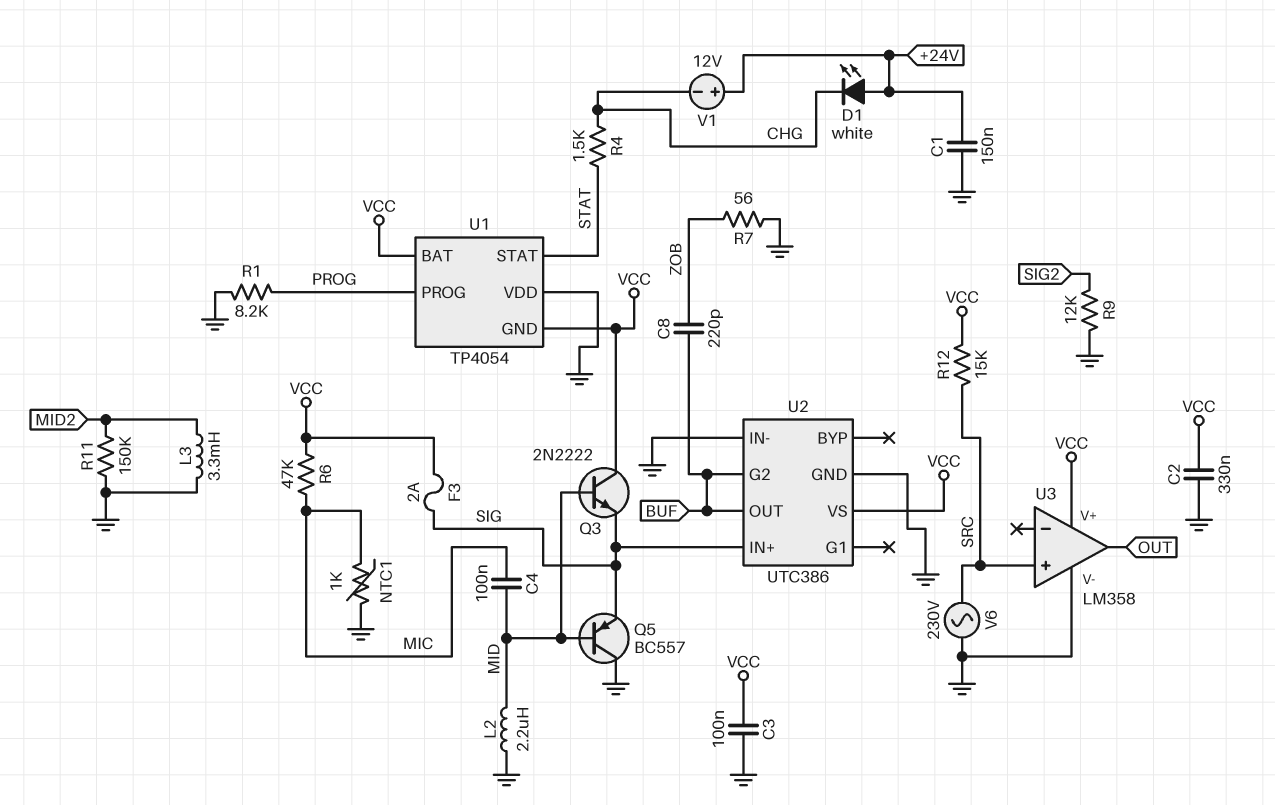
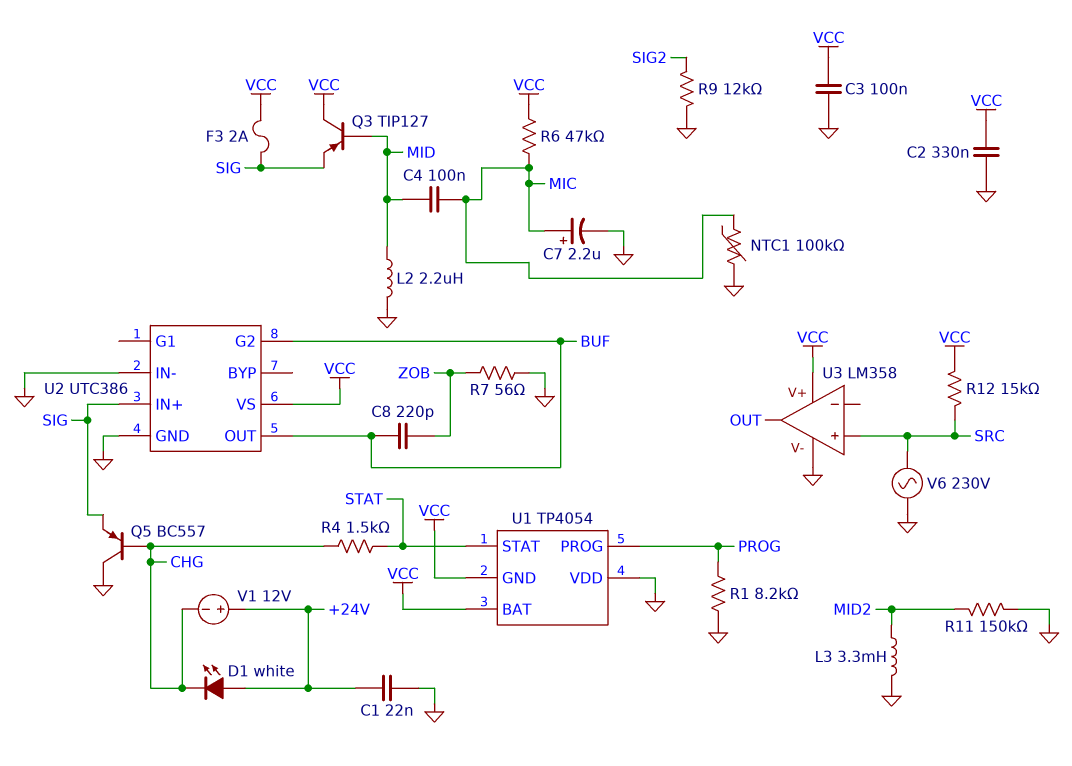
C1: 150nF (+24V, GND) -> 22nF (+24V, GND)
C7: none -> 2.2uF (plus MIC, minus GND)
NTC1: 1k (GND, MIC) -> 100k (GND, MIC)
Q3: NPN 2N2222 (B MID, C VCC, E SIG) -> PNP TIP127 (B MID, C VCC, E SIG)
Q5: PNP BC557 (B MID, C GND, E SIG) -> PNP BC557 (B CHG, C GND, E SIG)

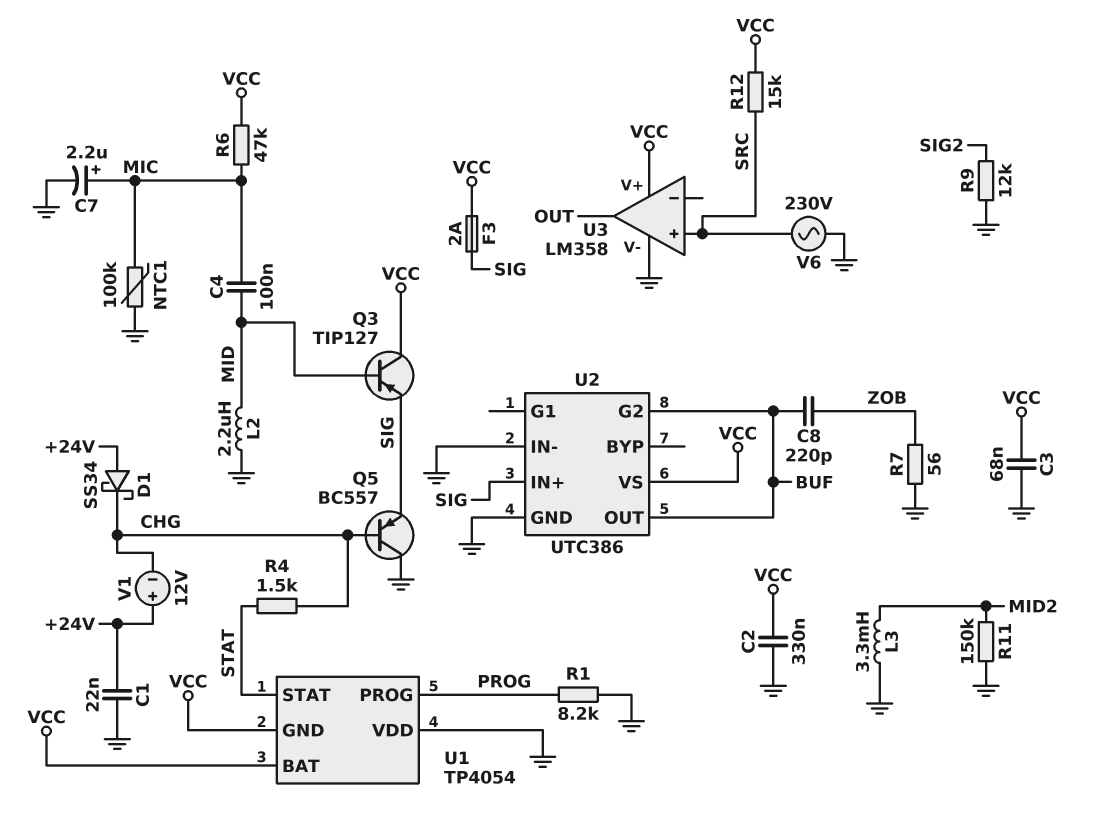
C3: 100nF (GND, VCC) -> 68nF (GND, VCC)
D1: LED white (A +24V, K CHG) -> schottky SS34 (A +24V, K CHG)

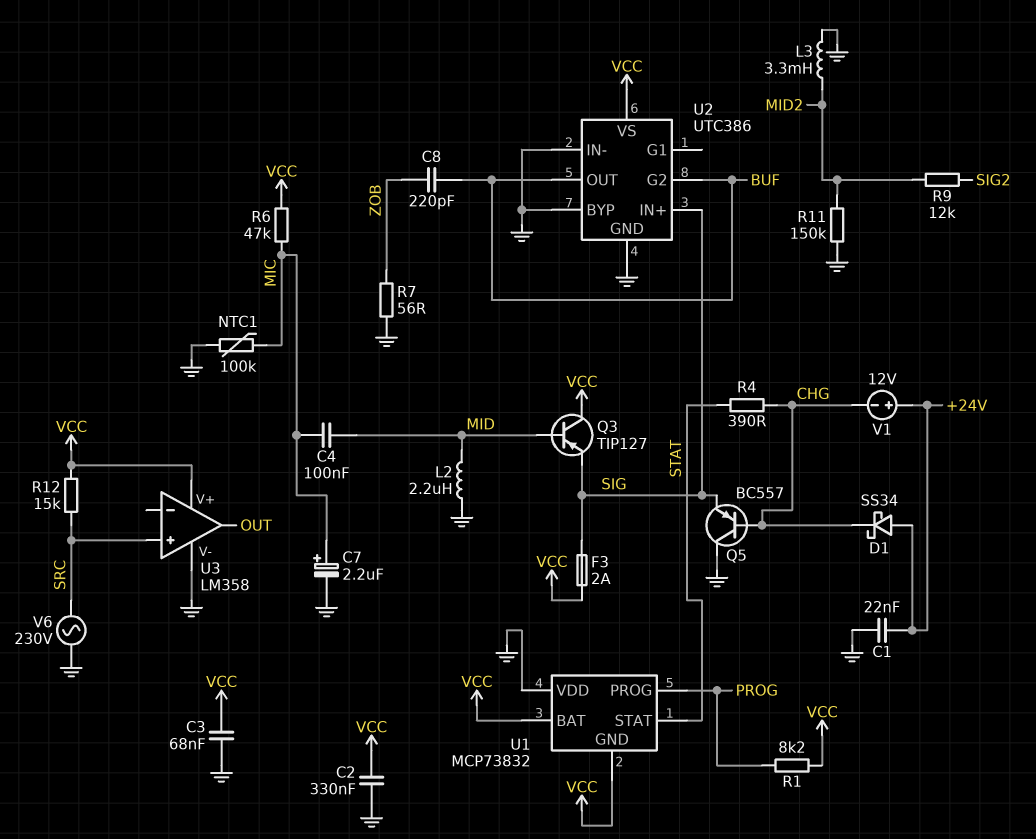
R1: 8.2k (GND, PROG) -> 8.2k (PROG, VCC)
R4: 1.5k (CHG, STAT) -> 390 (CHG, STAT)
R9: 12k (GND, SIG2) -> 12k (MID2, SIG2)
U1: TP4054 -> MCP73832
U2 pin BYP: none -> GND

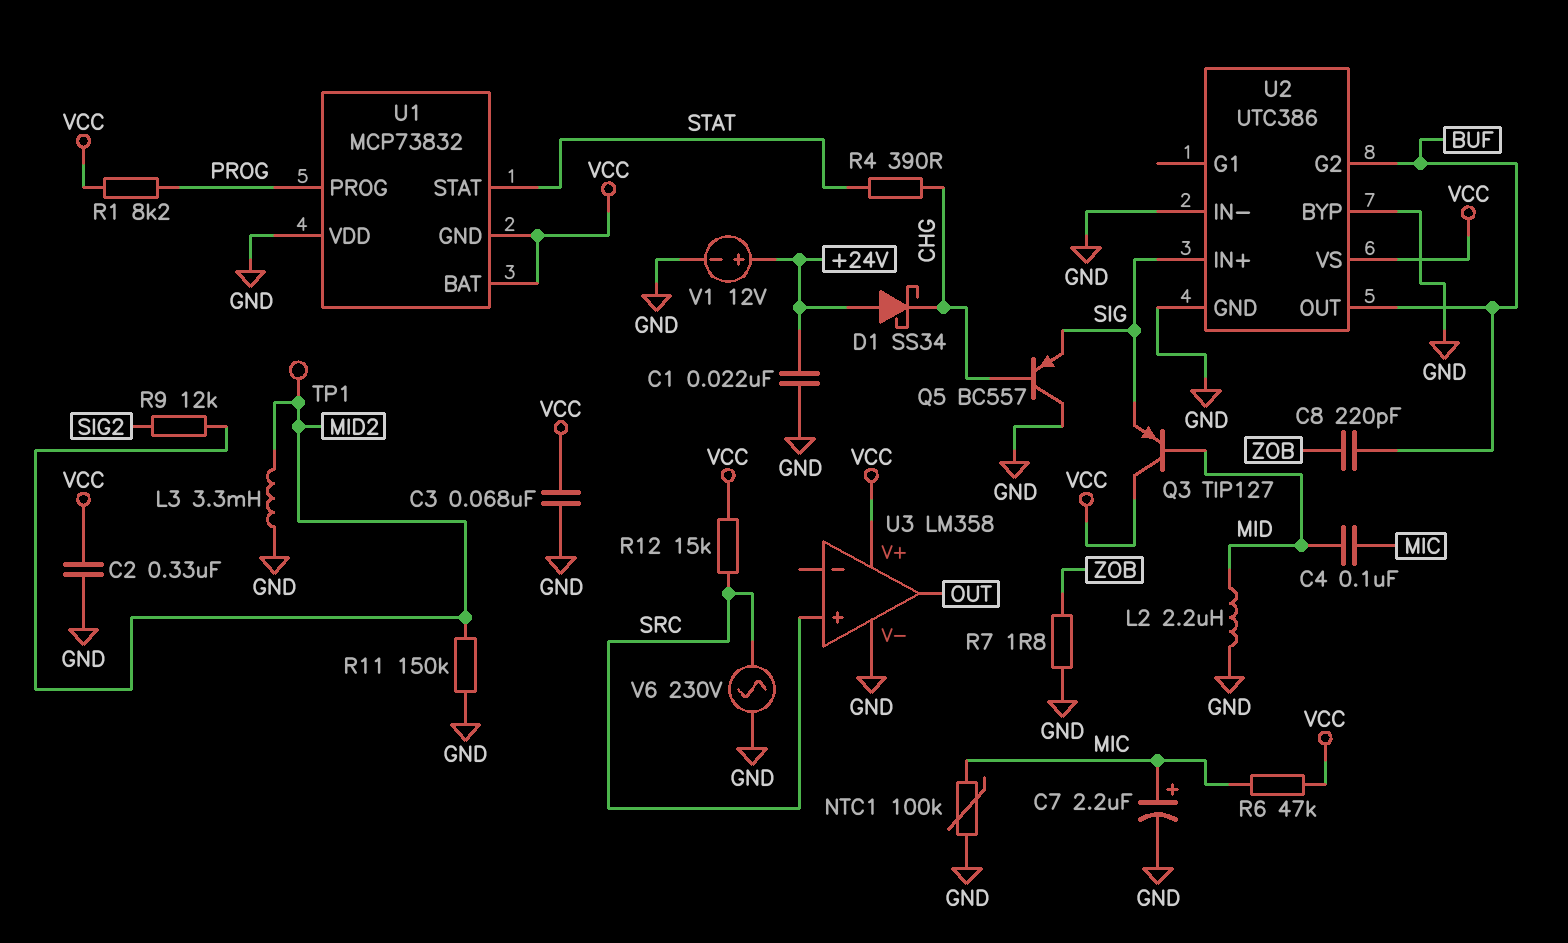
F3: 2A (SIG, VCC) -> none
R7: 56 (GND, ZOB) -> 1.8 (GND, ZOB)
TP1: none -> test point (MID2)
V1: 12V (plus +24V, minus CHG) -> 12V (plus +24V, minus GND)

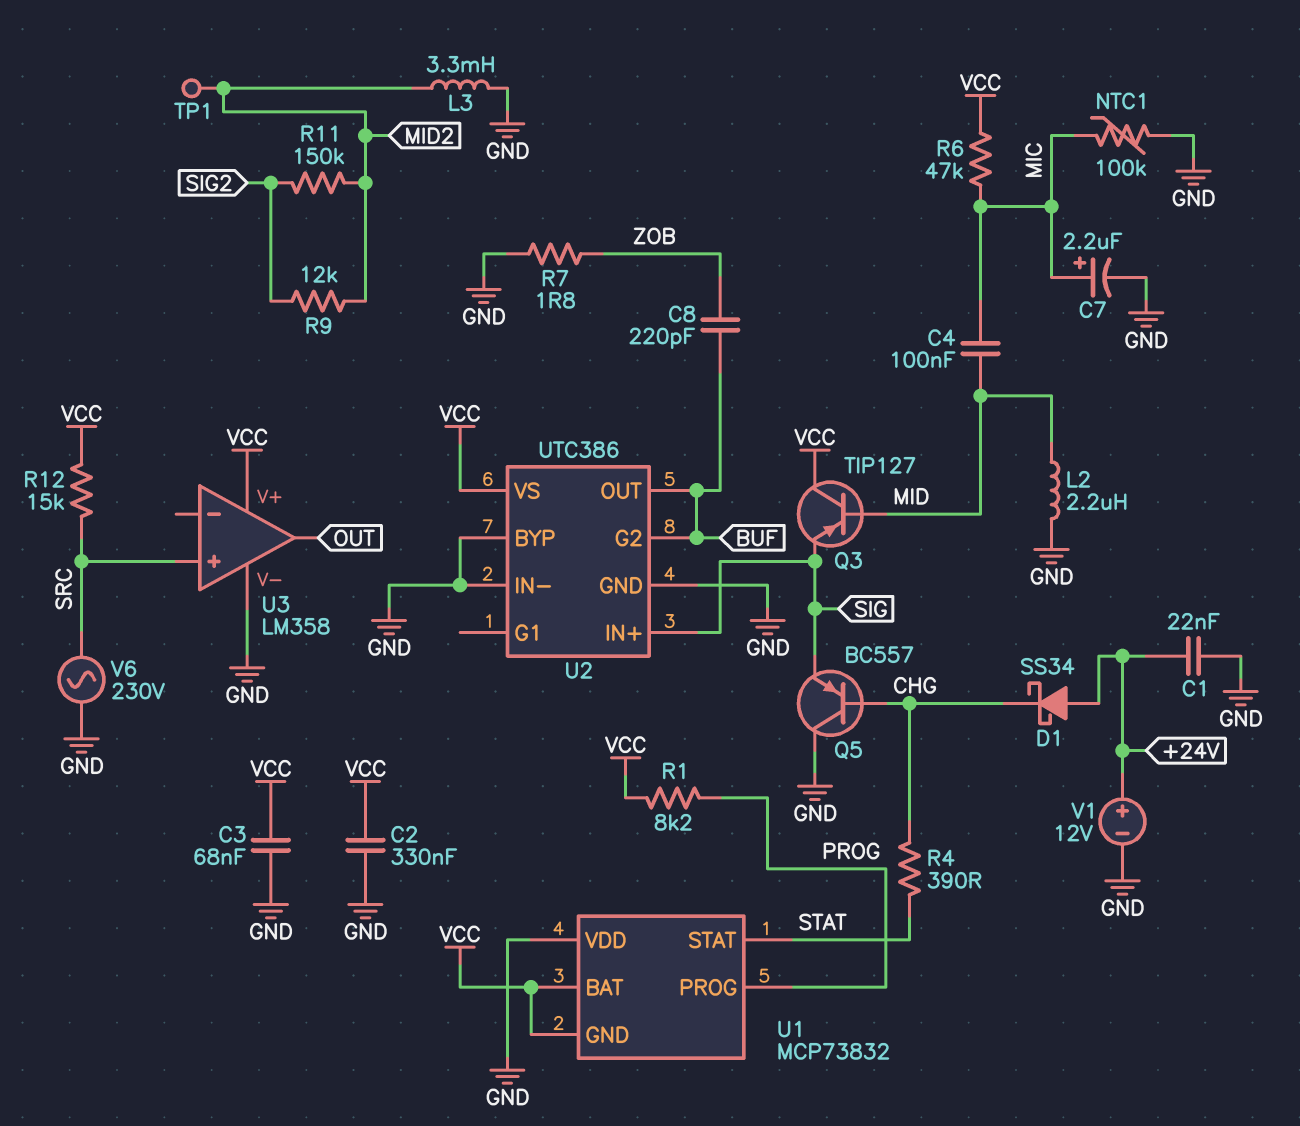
R11: 150k (GND, MID2) -> 150k (MID2, SIG2)

